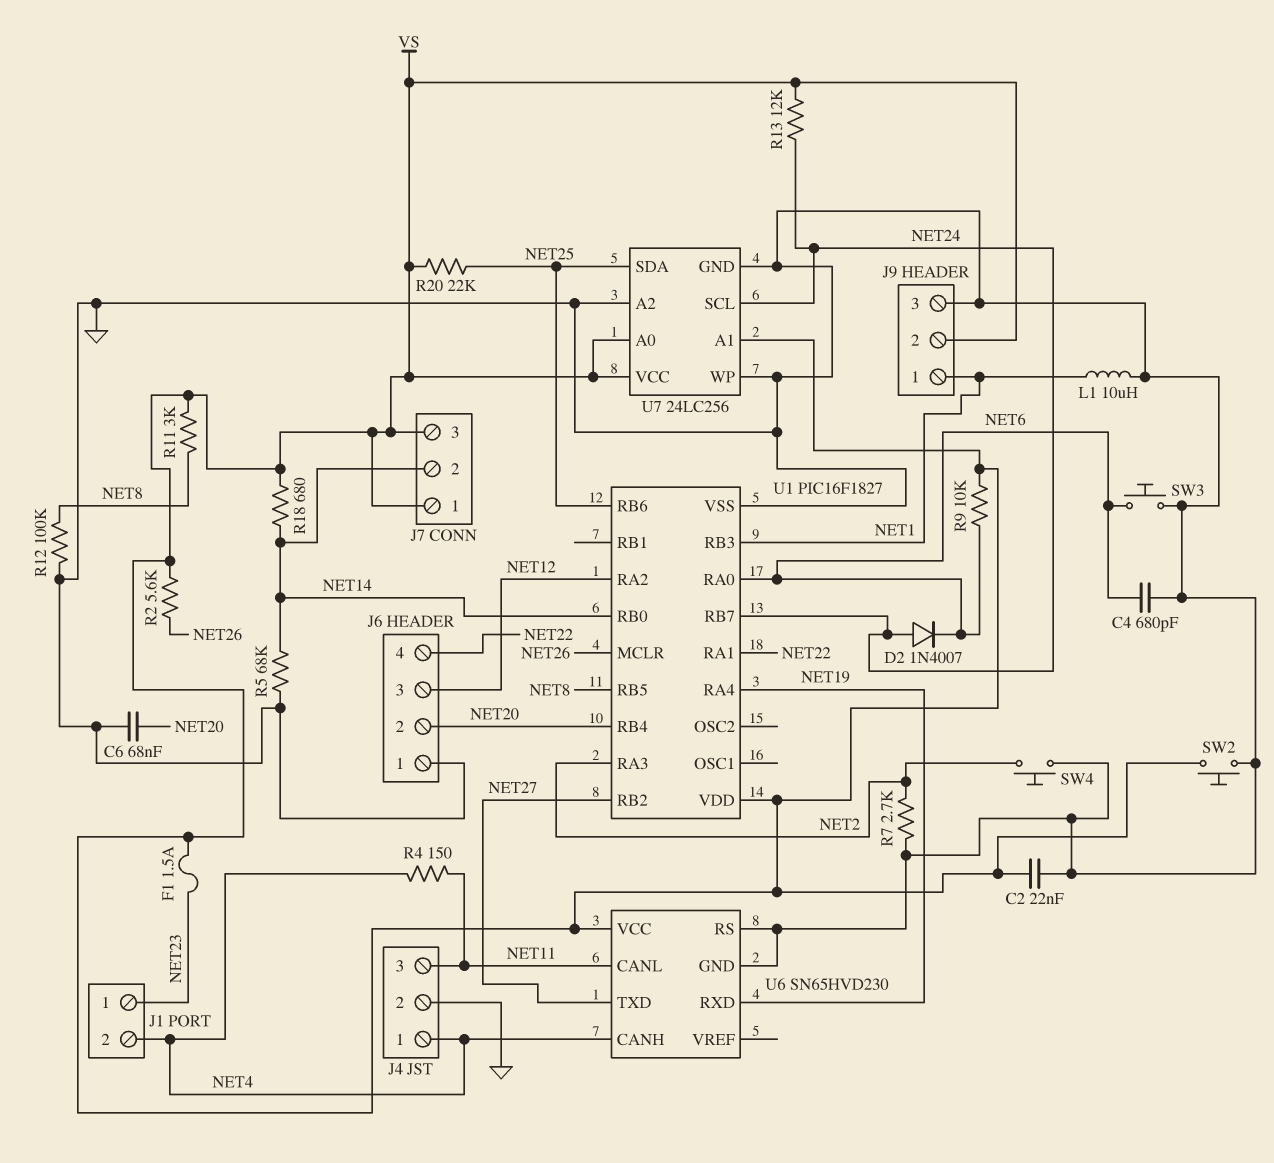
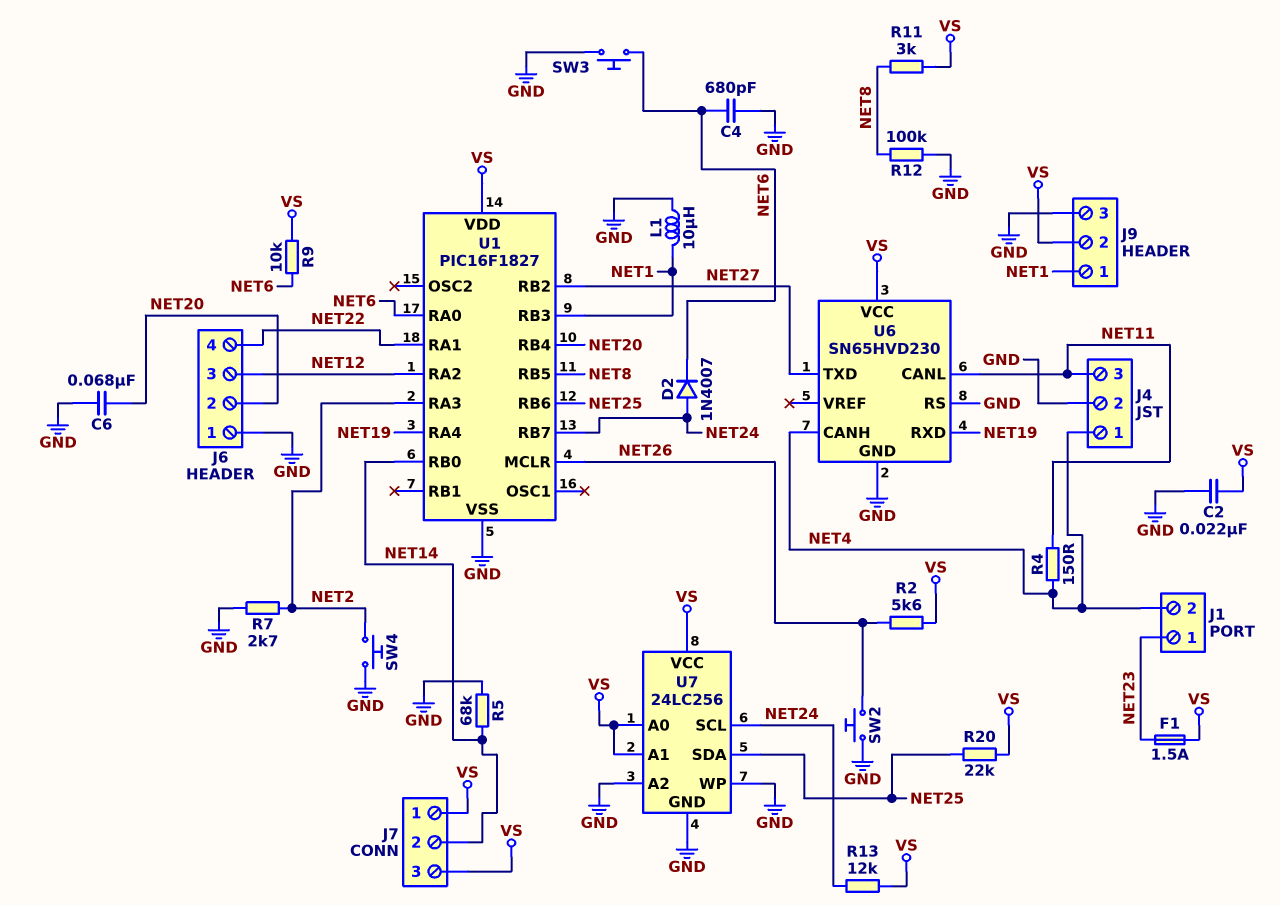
R18: 680 (NET14, VS) -> none
SW2: button (GND, VS) -> button (GND, NET26)

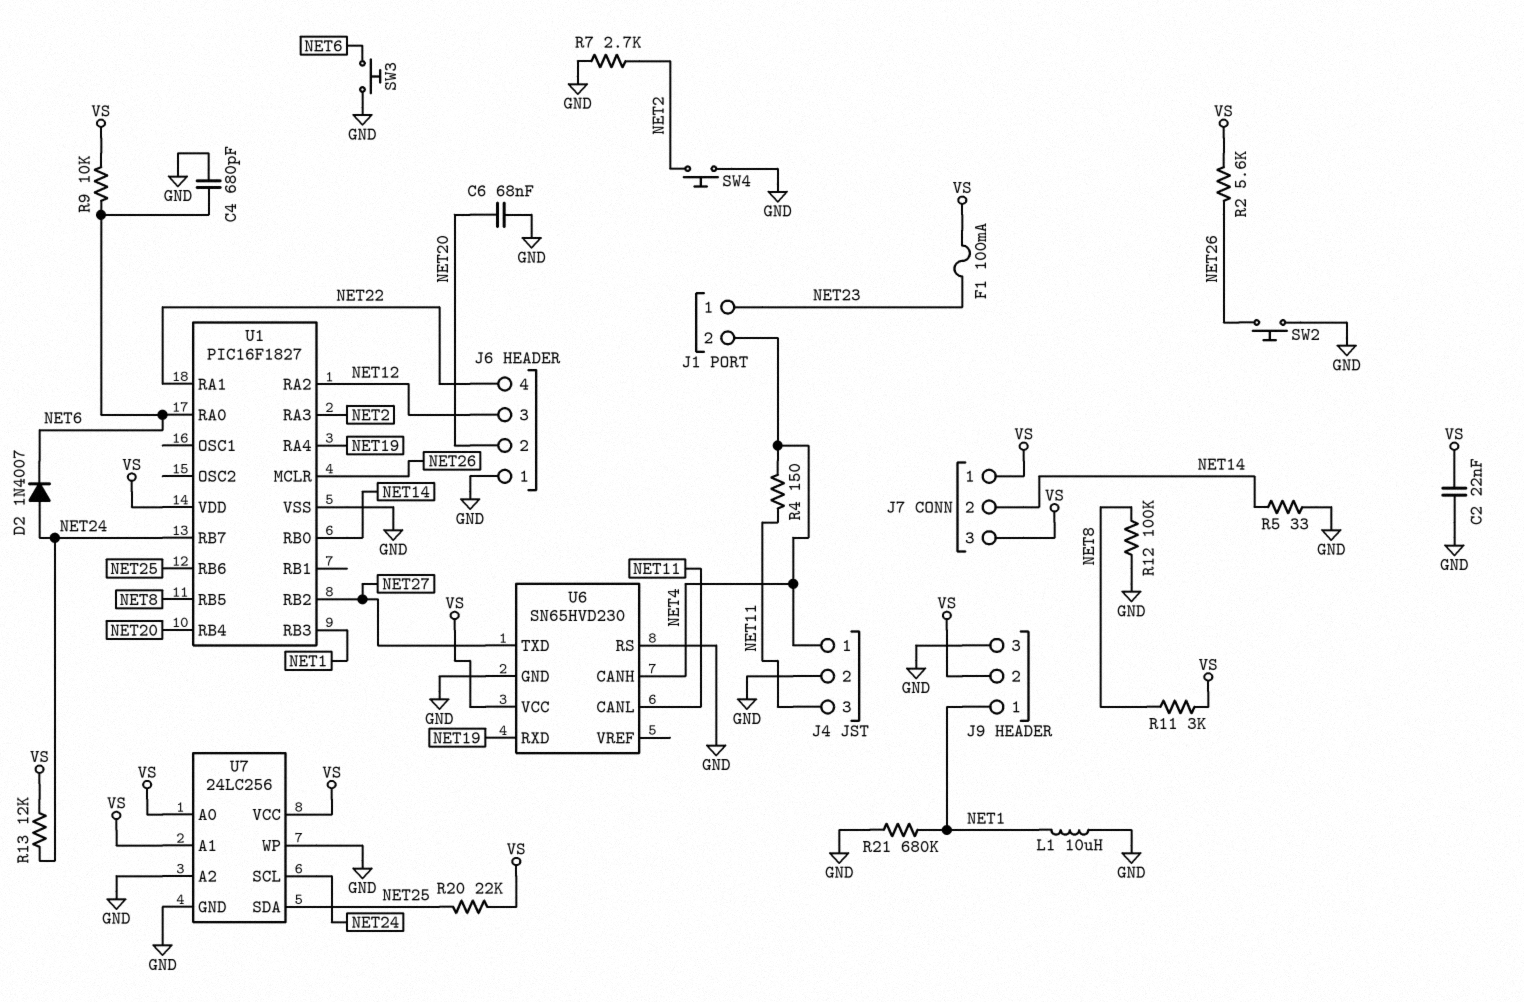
F1: 1.5A (NET23, VS) -> 100mA (NET23, VS)
R5: 68k (GND, NET14) -> 33 (GND, NET14)
R21: none -> 680k (GND, NET1)

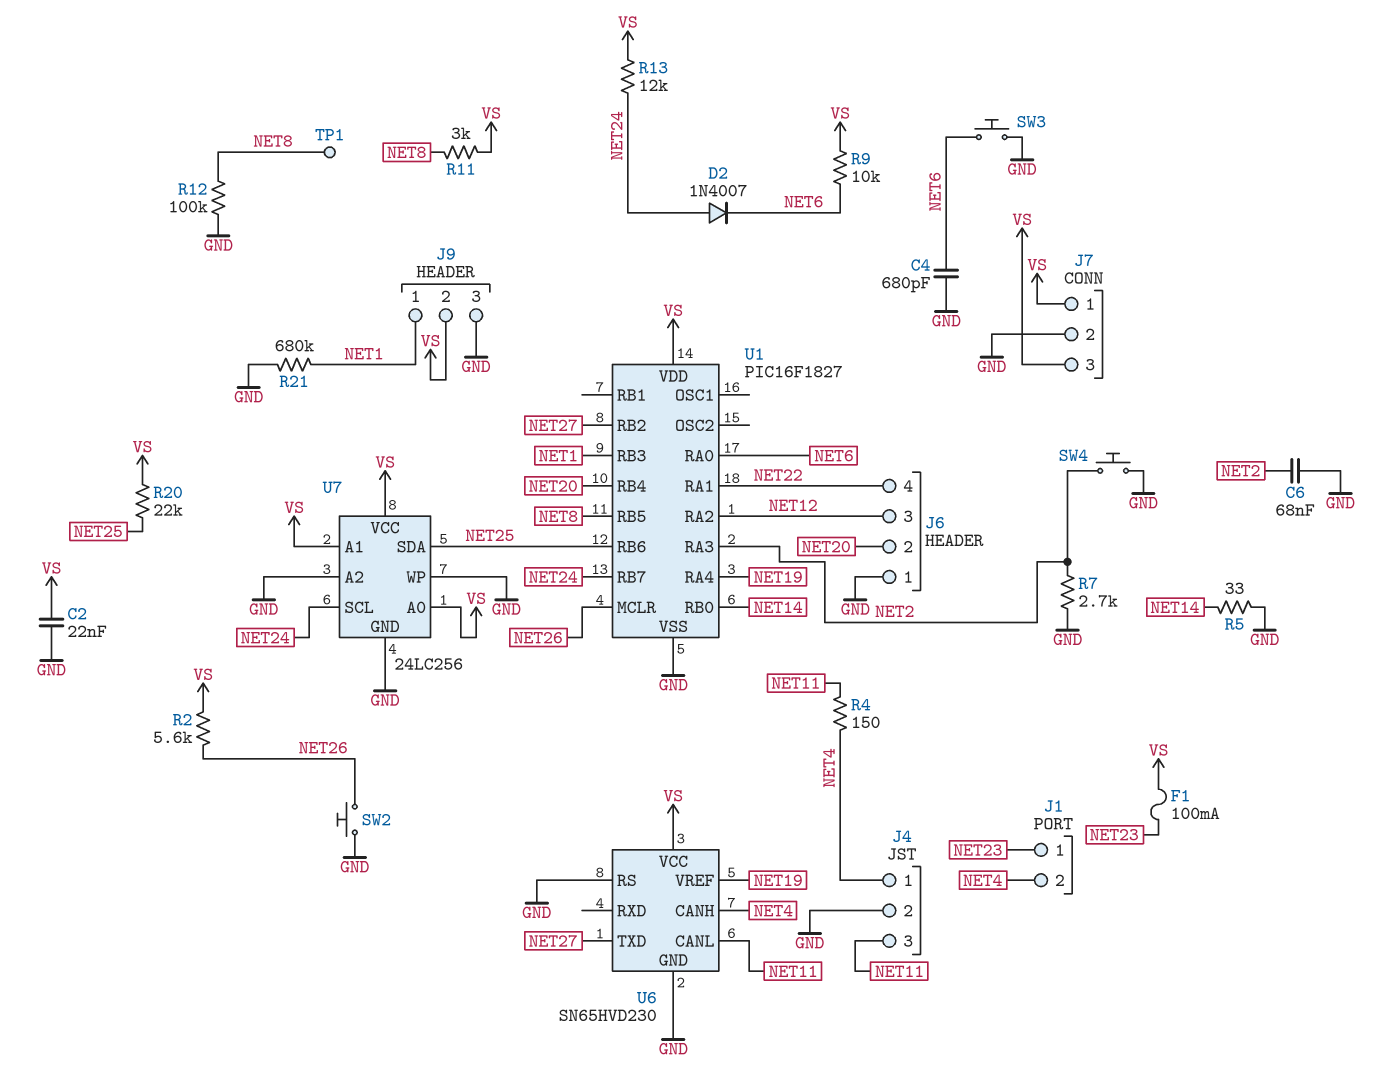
C6: 68nF (GND, NET20) -> 68nF (GND, NET2)
J7 pin 2: NET14 -> GND
L1: 10uH (GND, NET1) -> none
TP1: none -> test point (NET8)
U6 pin RXD: NET19 -> none
U6 pin VREF: none -> NET19

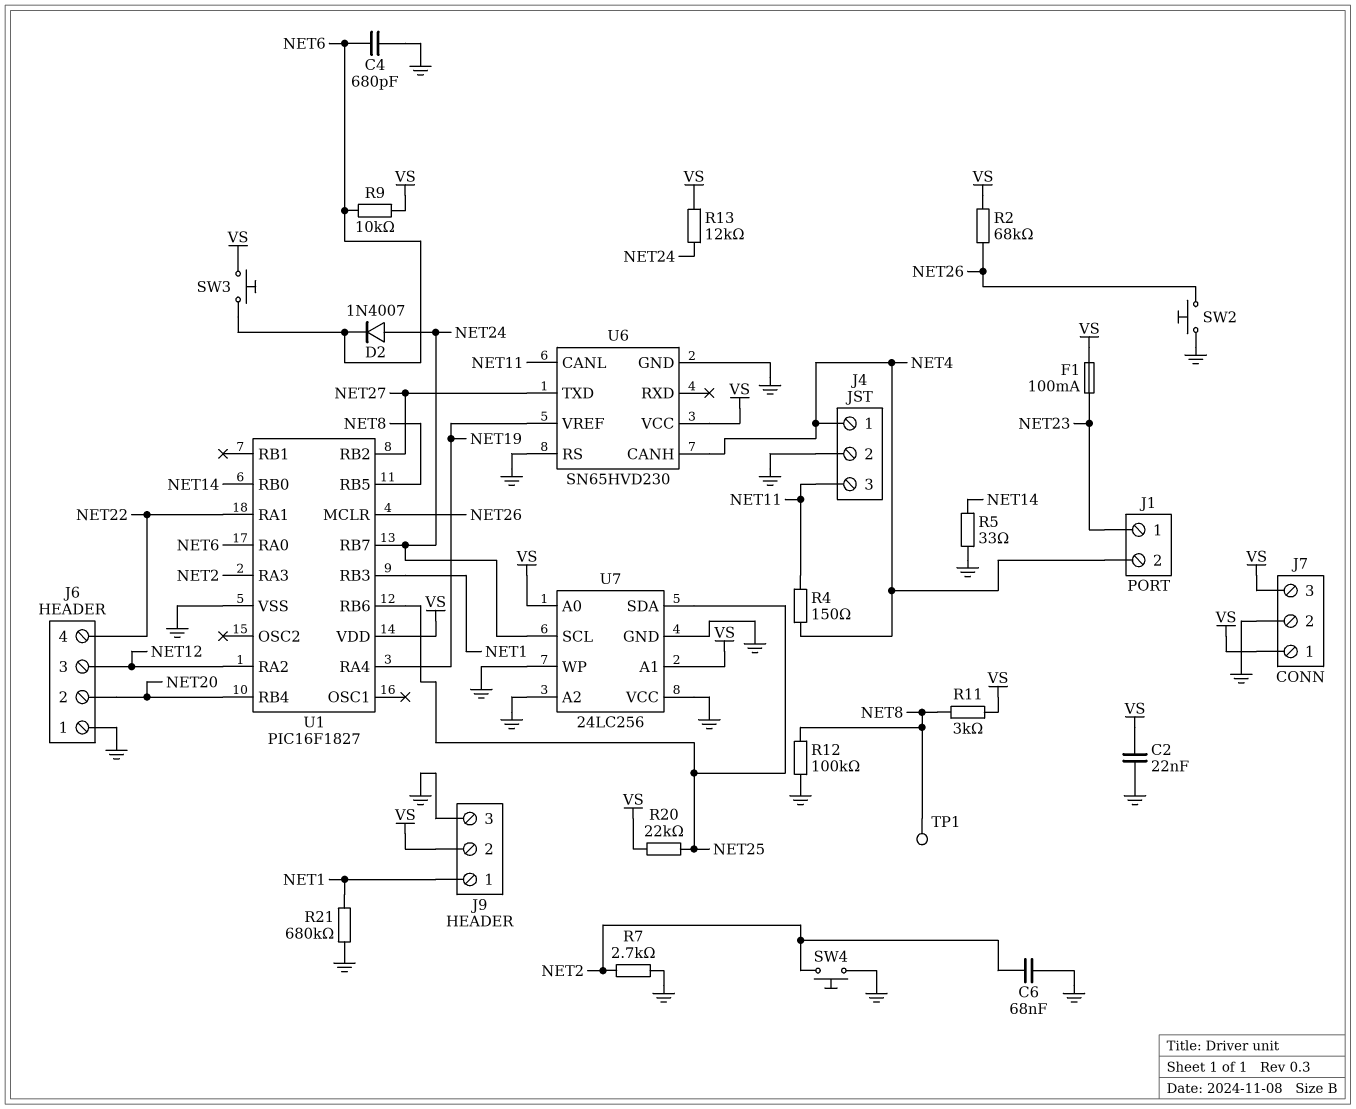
R2: 5.6k (NET26, VS) -> 68k (NET26, VS)
SW3: button (GND, NET6) -> button (NET6, VS)
U7 pin VCC: VS -> GND

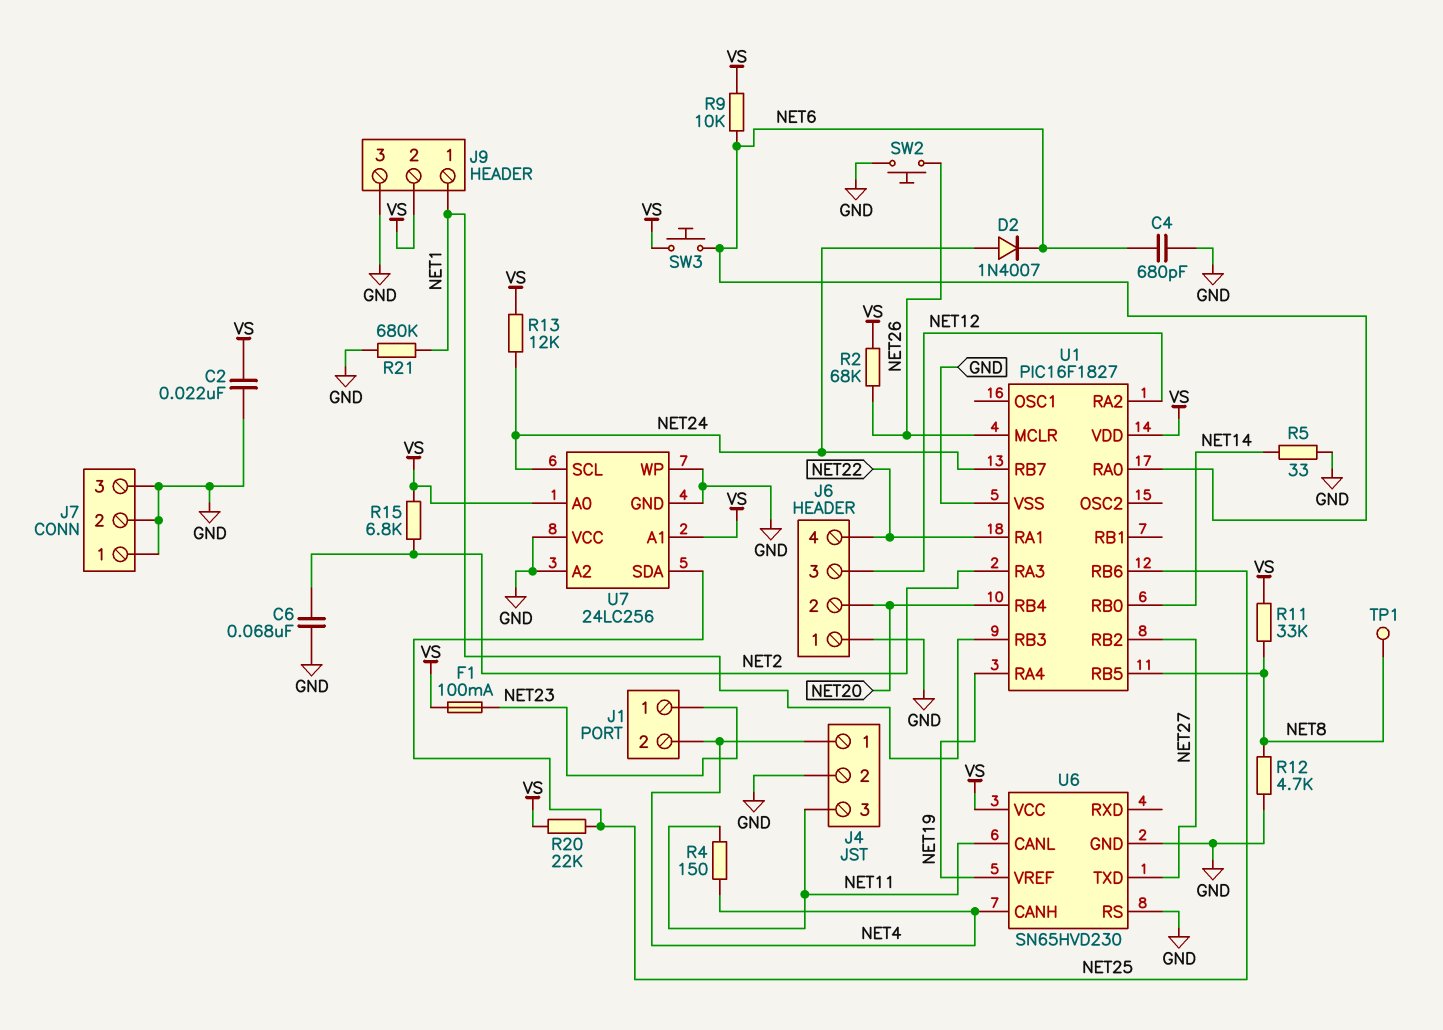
J7 pin 1: VS -> GND
J7 pin 3: VS -> GND
R7: 2.7k (GND, NET2) -> none
R11: 3k (NET8, VS) -> 33k (NET8, VS)
R12: 100k (GND, NET8) -> 4.7k (GND, NET8)
R15: none -> 6.8k (NET2, VS)
SW4: button (GND, NET2) -> none

